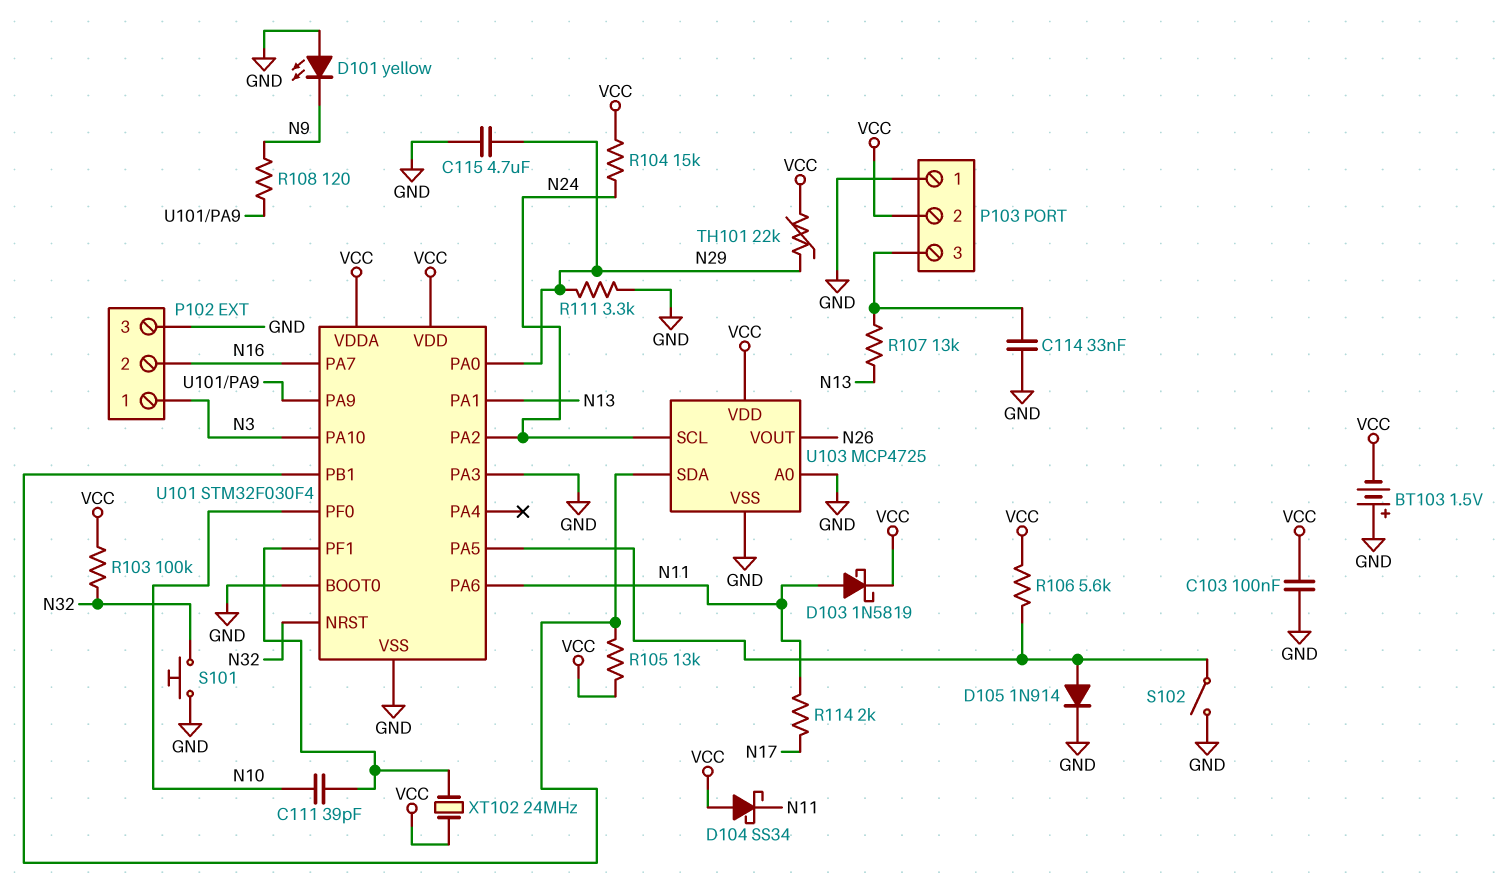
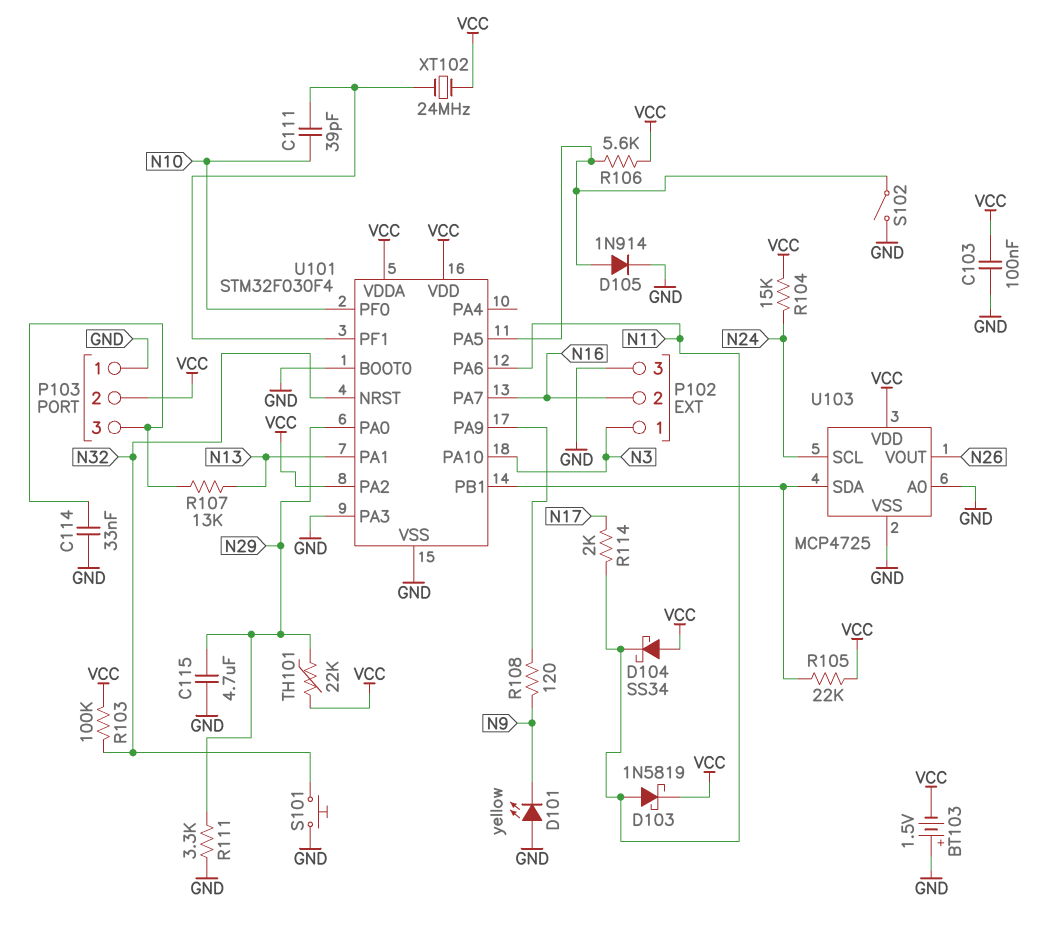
R105: 13k (U101/PB1, VCC) -> 22k (U101/PB1, VCC)
U101 pin PA2: N24 -> VCC

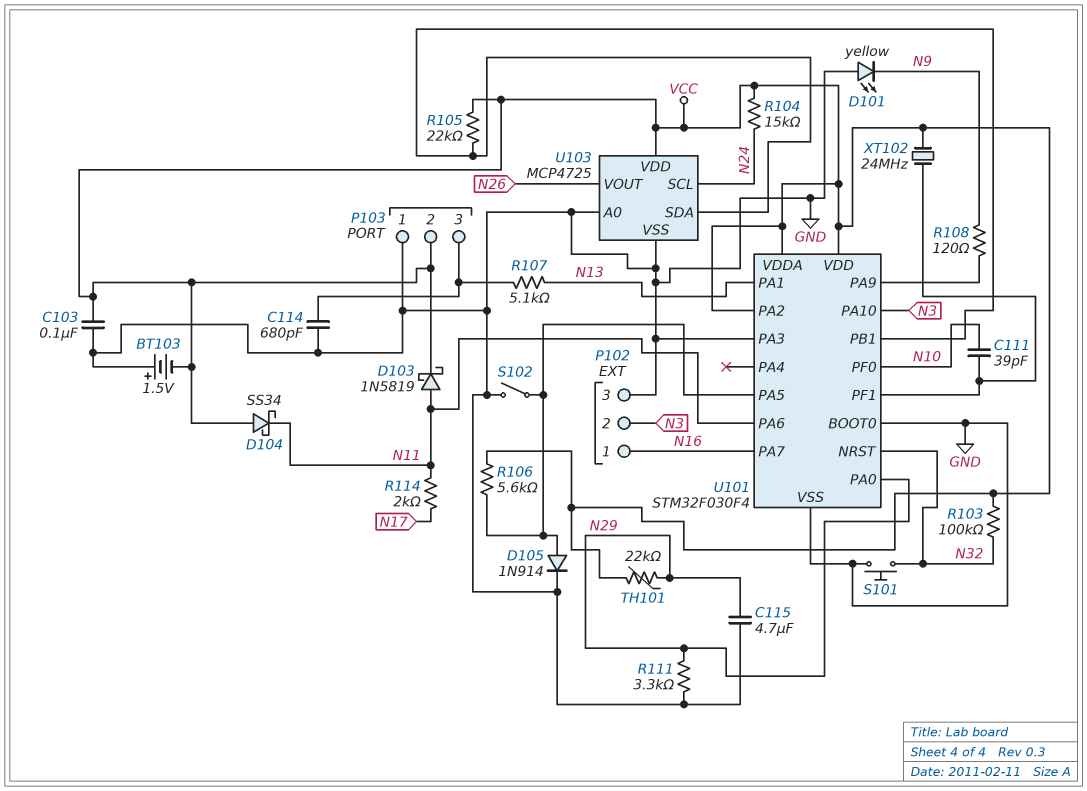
C114: 33nF (GND, P103/3) -> 680pF (GND, P103/3)
P102 pin 1: N3 -> N16
P102 pin 2: N16 -> N3
R107: 13k (N13, P103/3) -> 5.1k (N13, P103/3)

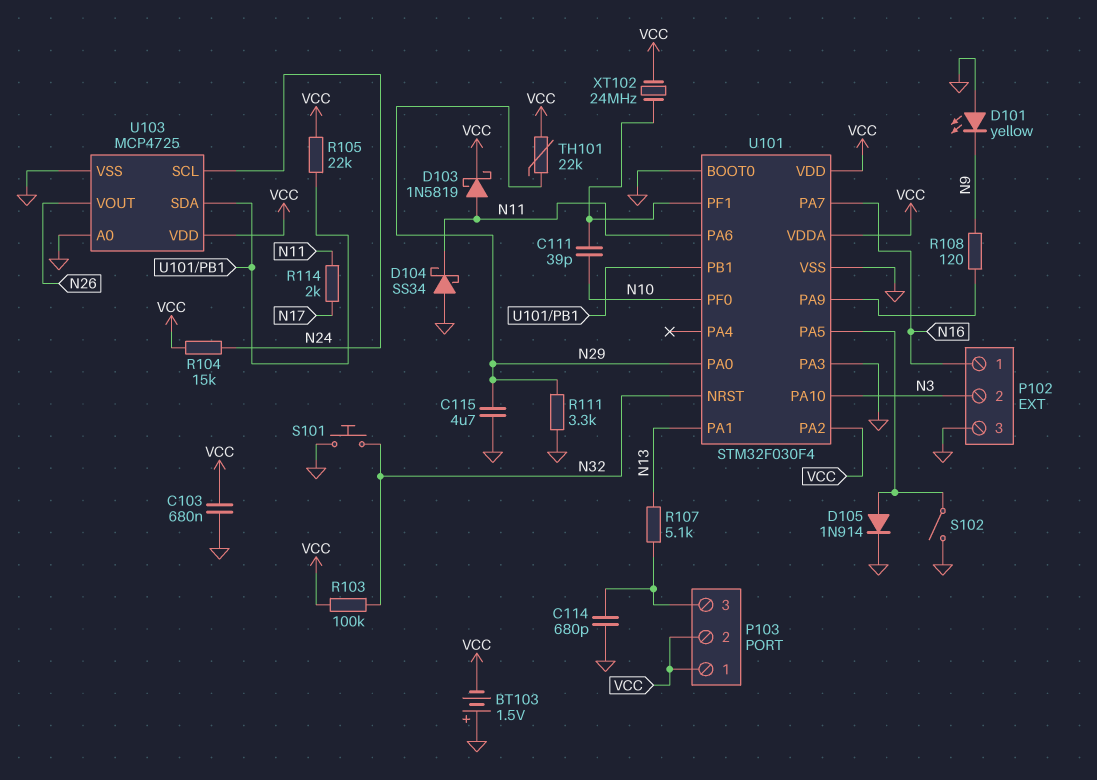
C103: 100nF (GND, VCC) -> 680nF (GND, VCC)
D104: schottky SS34 (A VCC, K N11) -> schottky SS34 (A GND, K N11)
P103 pin 1: GND -> VCC
R106: 5.6k (U101/PA5, VCC) -> none

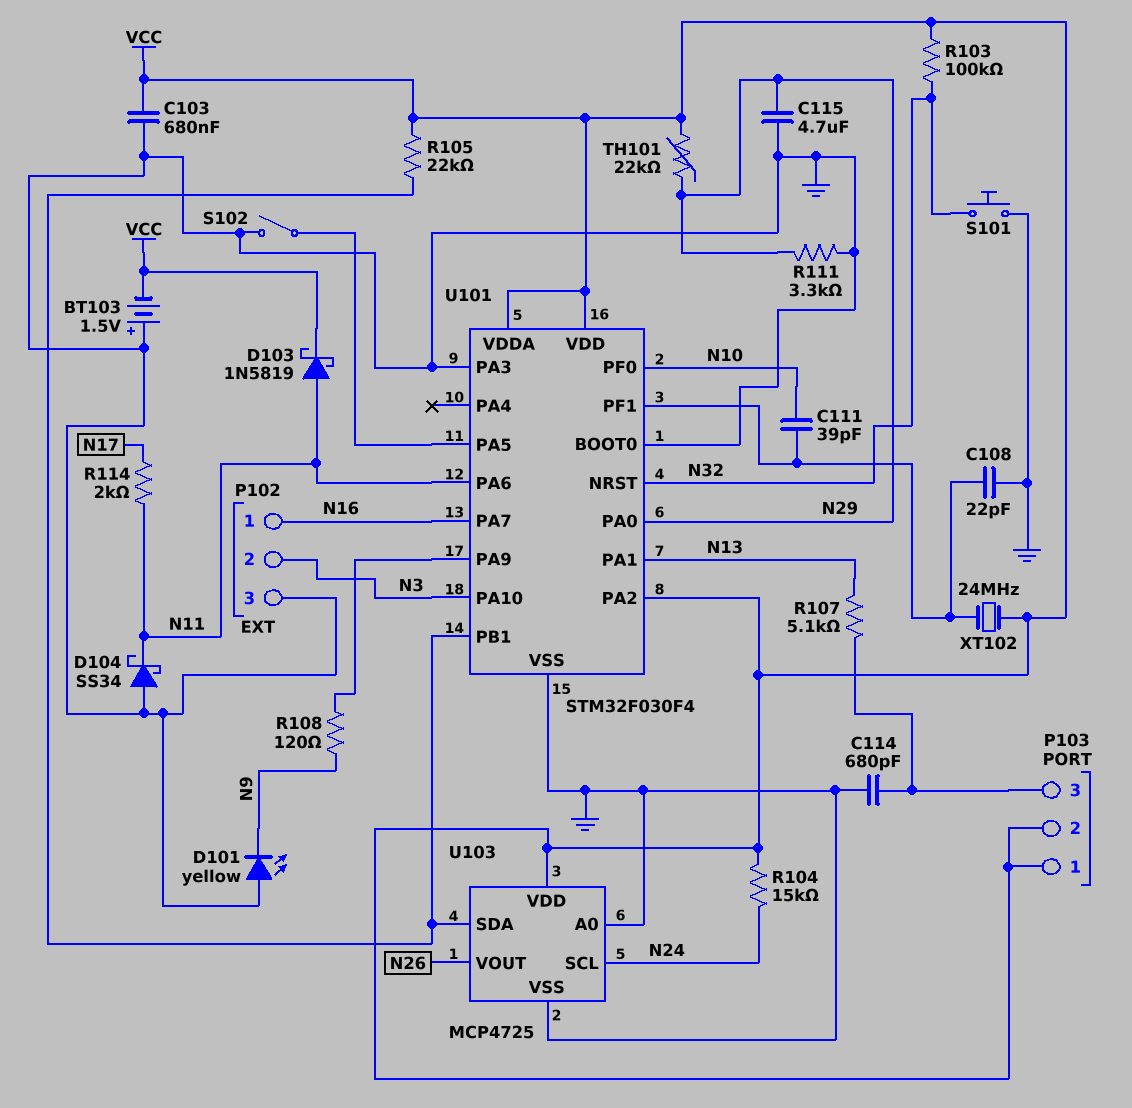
C108: none -> 22pF (GND, U101/PF1)
D105: diode 1N914 (A U101/PA5, K GND) -> none

